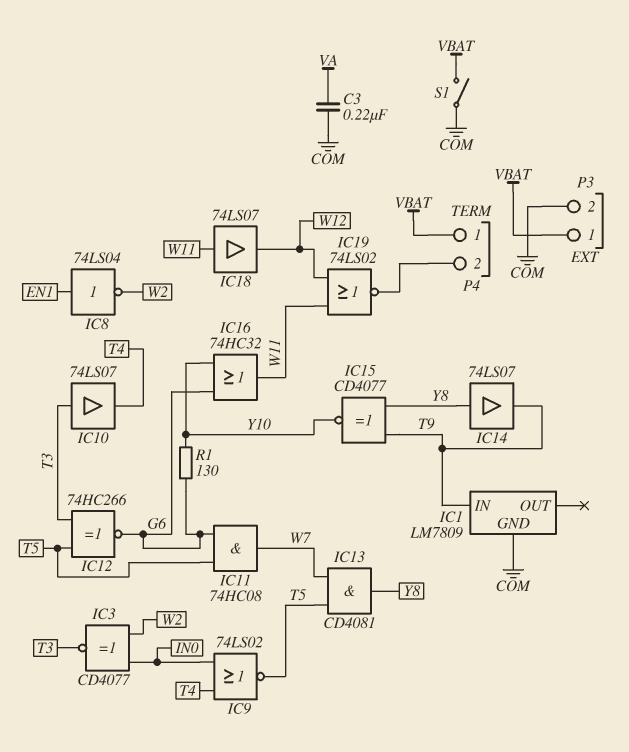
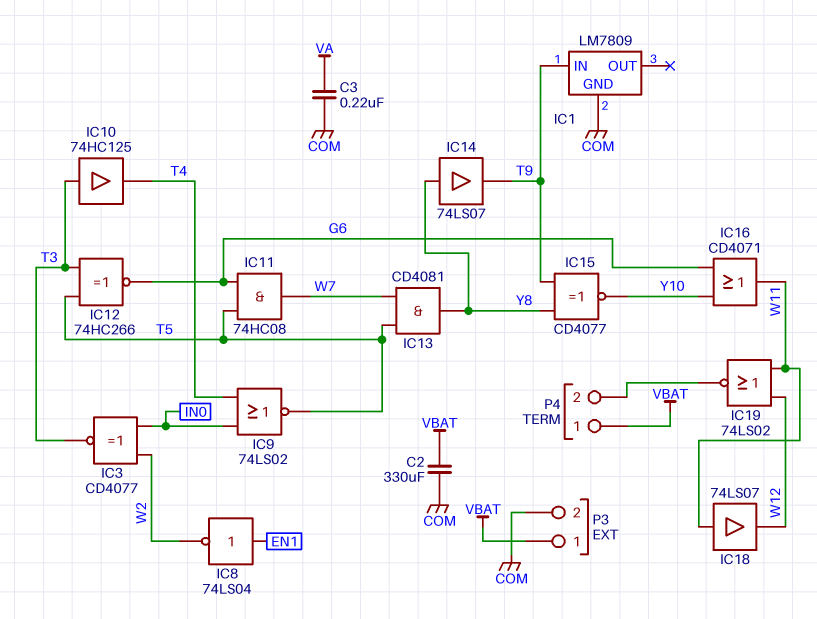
C2: none -> 330uF (COM, VBAT)
IC10: buffer 74LS07 (in T3, out T4) -> buffer 74HC125 (in T3, out T4)
IC16: OR 74HC32 (in G6, in Y10, out W11) -> OR CD4071 (in G6, in Y10, out W11)
R1: 130 (G6, Y10) -> none
S1: switch (COM, VBAT) -> none

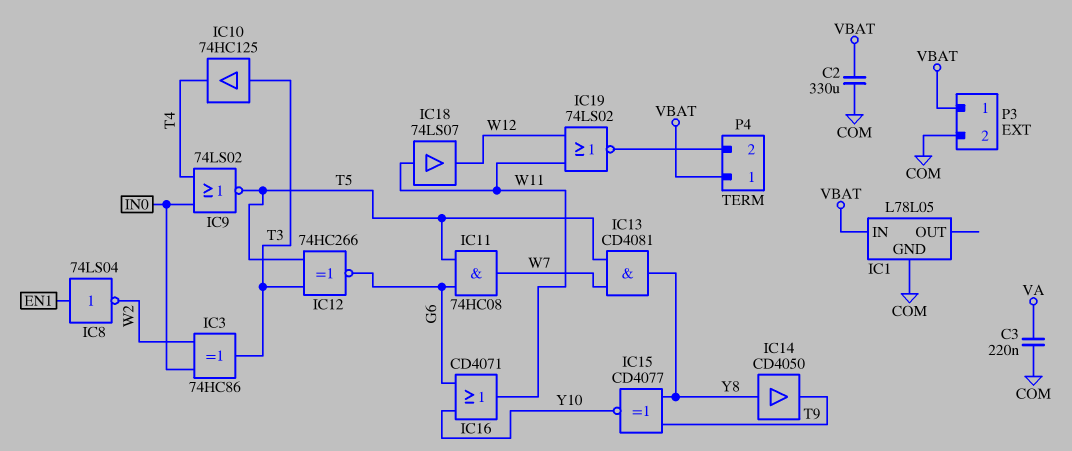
IC1: LM7809 -> L78L05
IC1 pin IN: T9 -> VBAT
IC3: XNOR CD4077 (in IN0, in W2, out T3) -> XOR 74HC86 (in IN0, in W2, out T3)
IC14: buffer 74LS07 (in Y8, out T9) -> buffer CD4050 (in Y8, out T9)

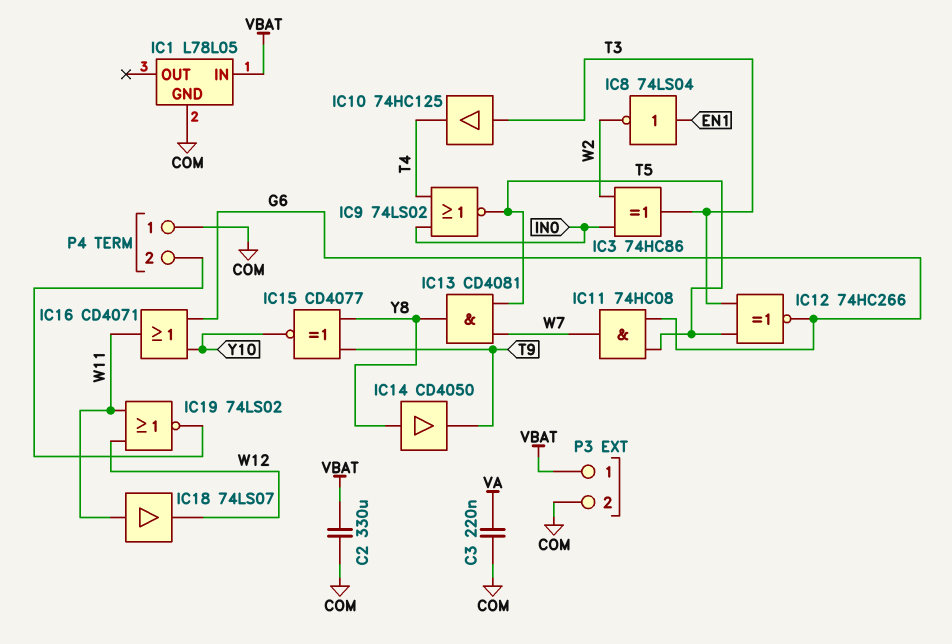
P4 pin 1: VBAT -> COM

